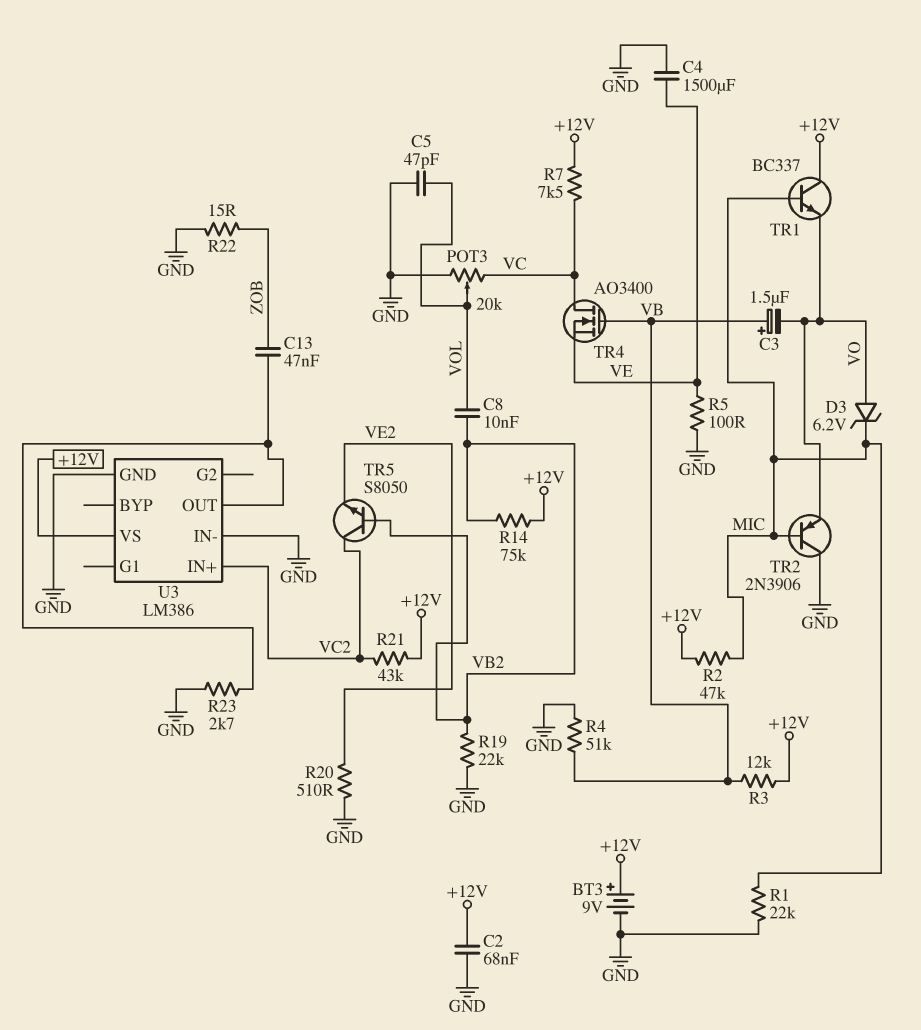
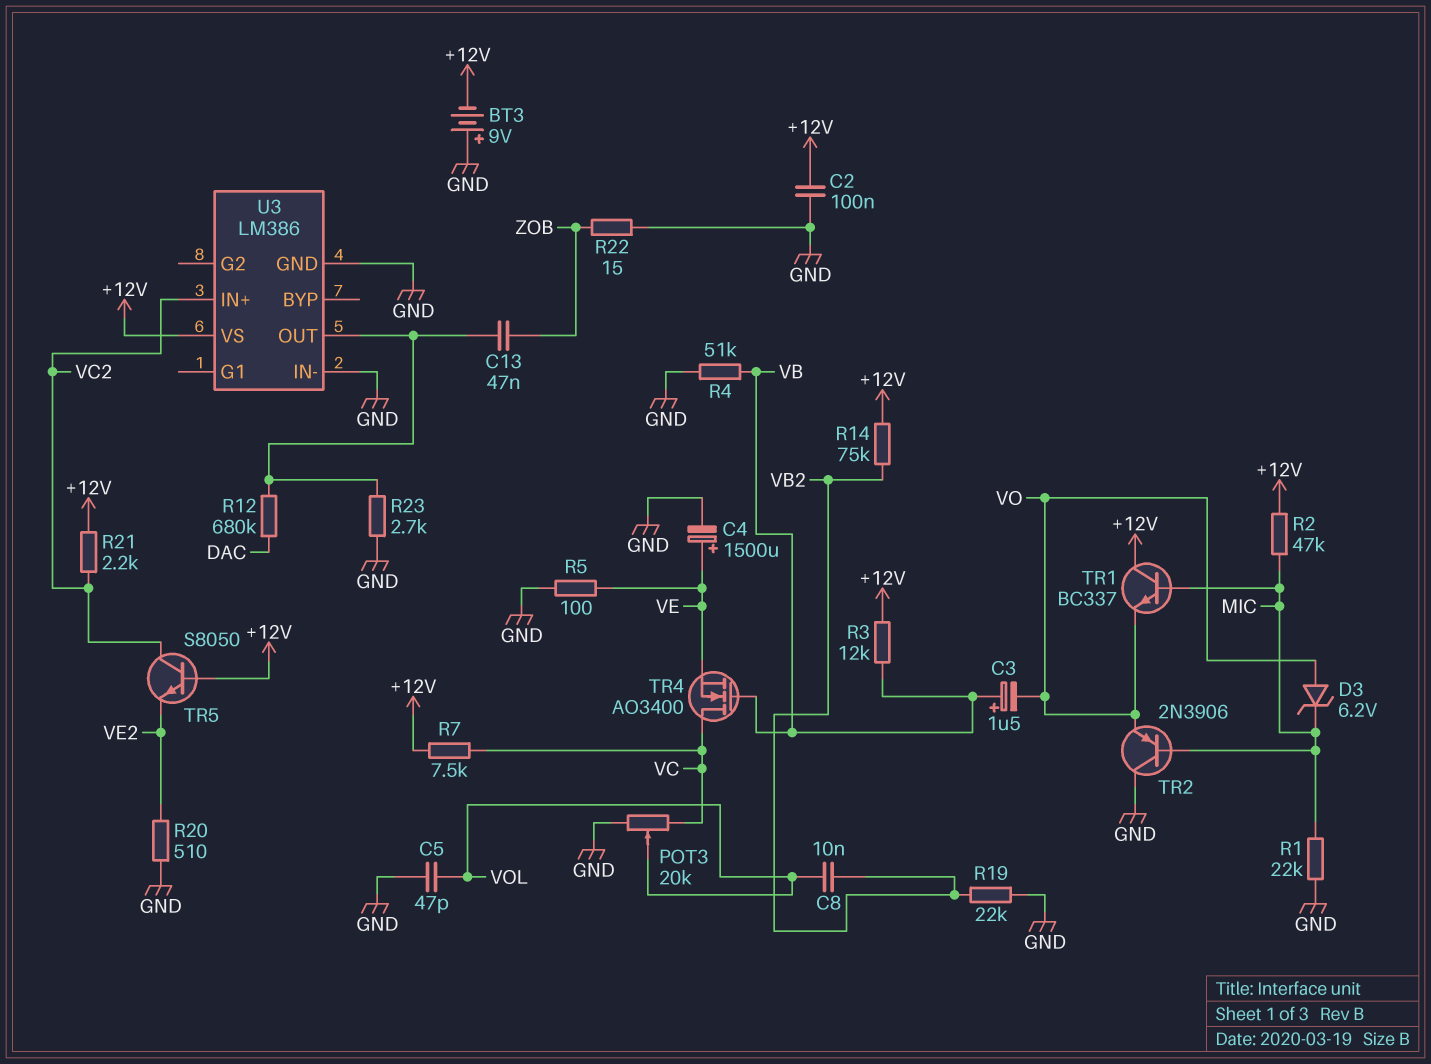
BT3: 9V (plus +12V, minus GND) -> 9V (plus GND, minus +12V)
C2: 68nF (+12V, GND) -> 100nF (+12V, GND)
C4: 1500uF (GND, VE) -> 1500uF (plus VE, minus GND)
R12: none -> 680k (DAC, U3/OUT)
R21: 43k (+12V, VC2) -> 2.2k (+12V, VC2)
TR5: NPN S8050 (B VB2, C VC2, E VE2) -> NPN S8050 (B +12V, C VC2, E VE2)

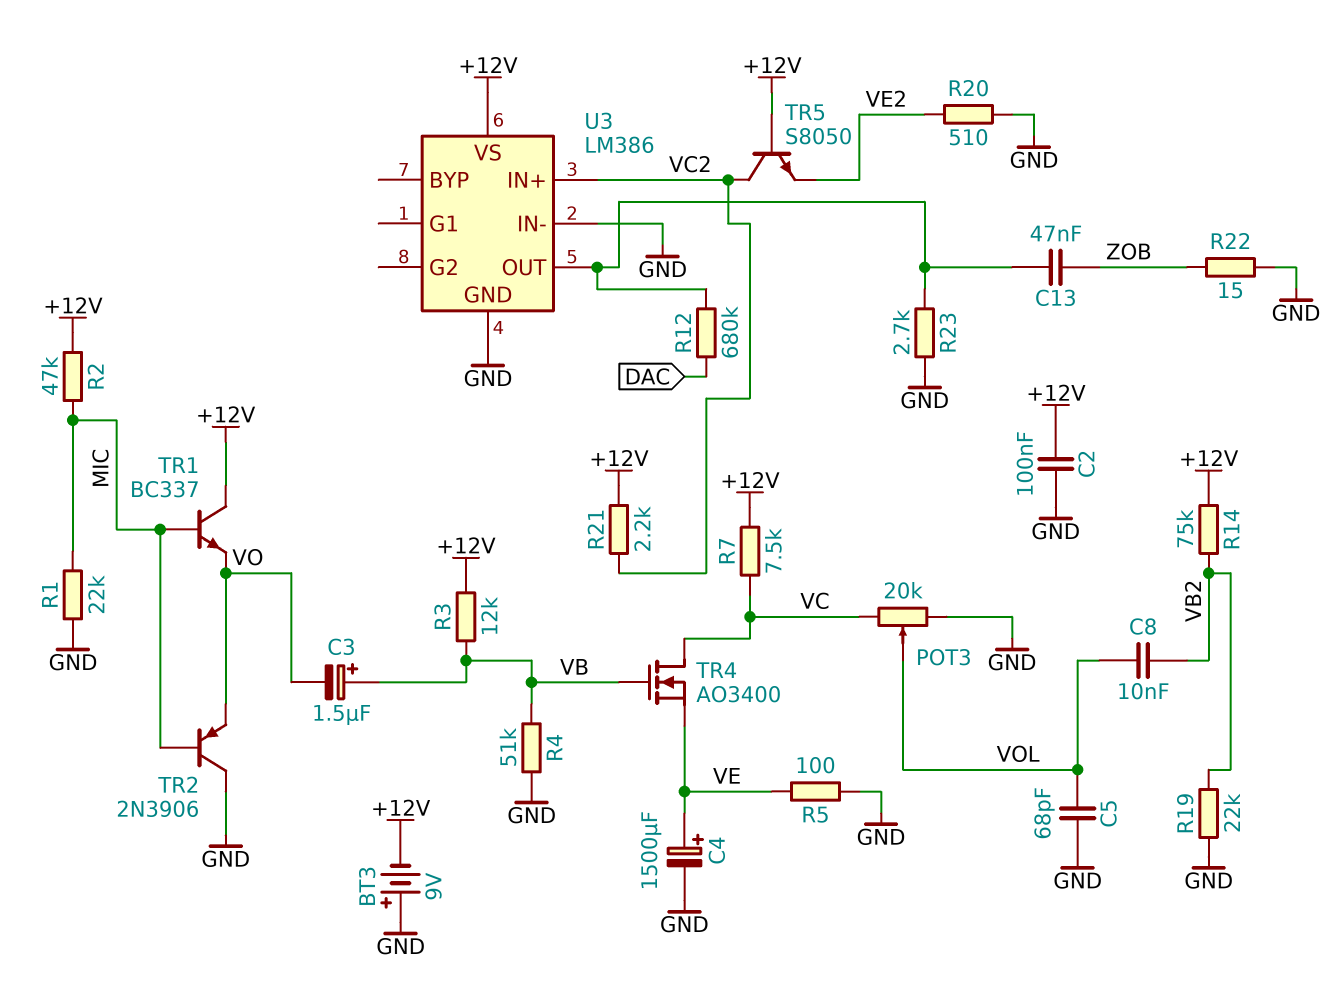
C5: 47pF (GND, VOL) -> 68pF (GND, VOL)
D3: zener 6.2V (A VO, K MIC) -> none

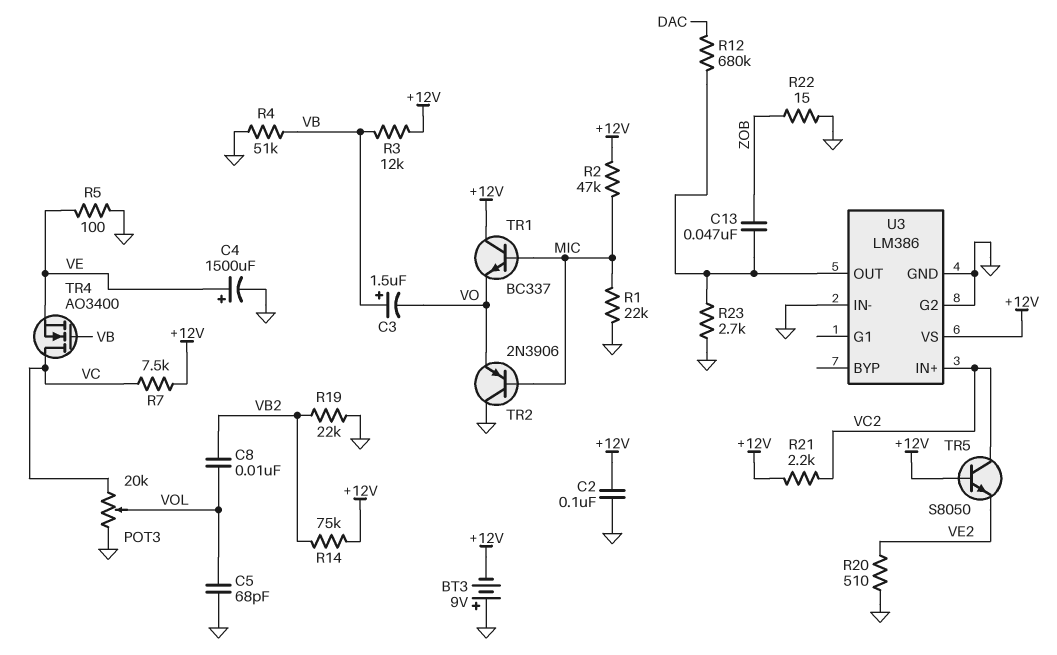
U3 pin G2: none -> GND

